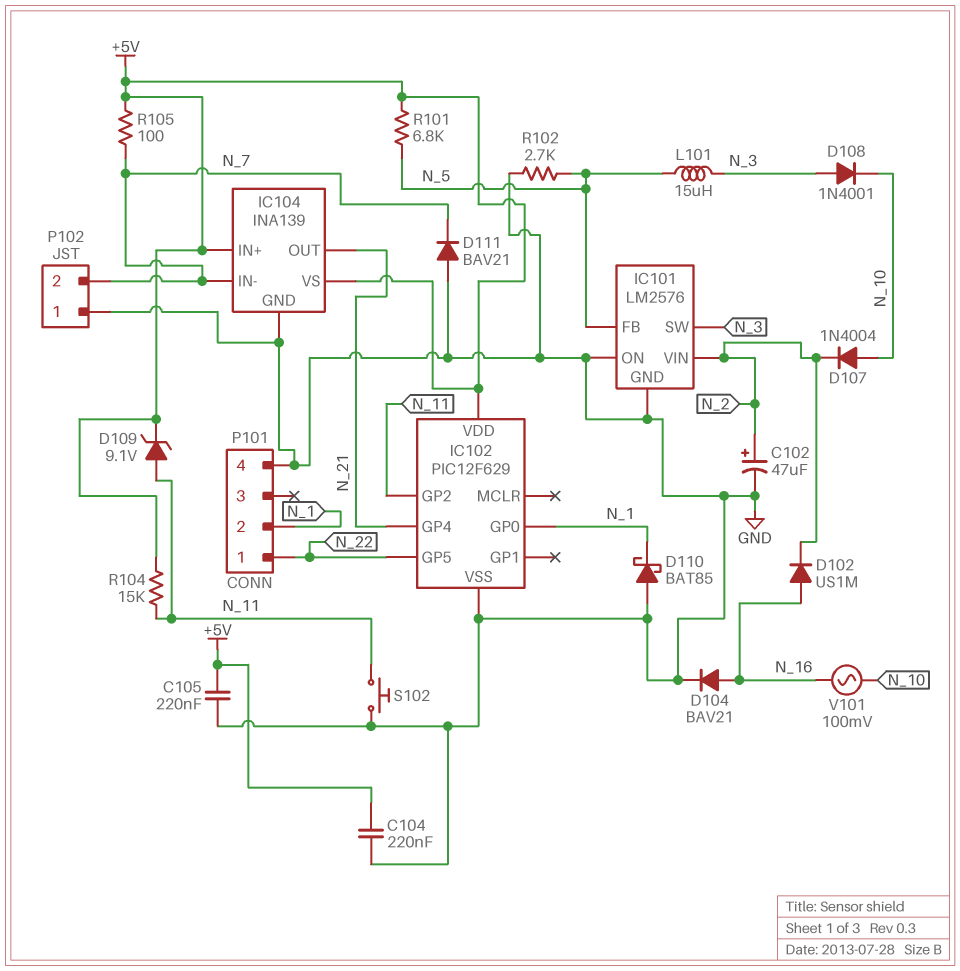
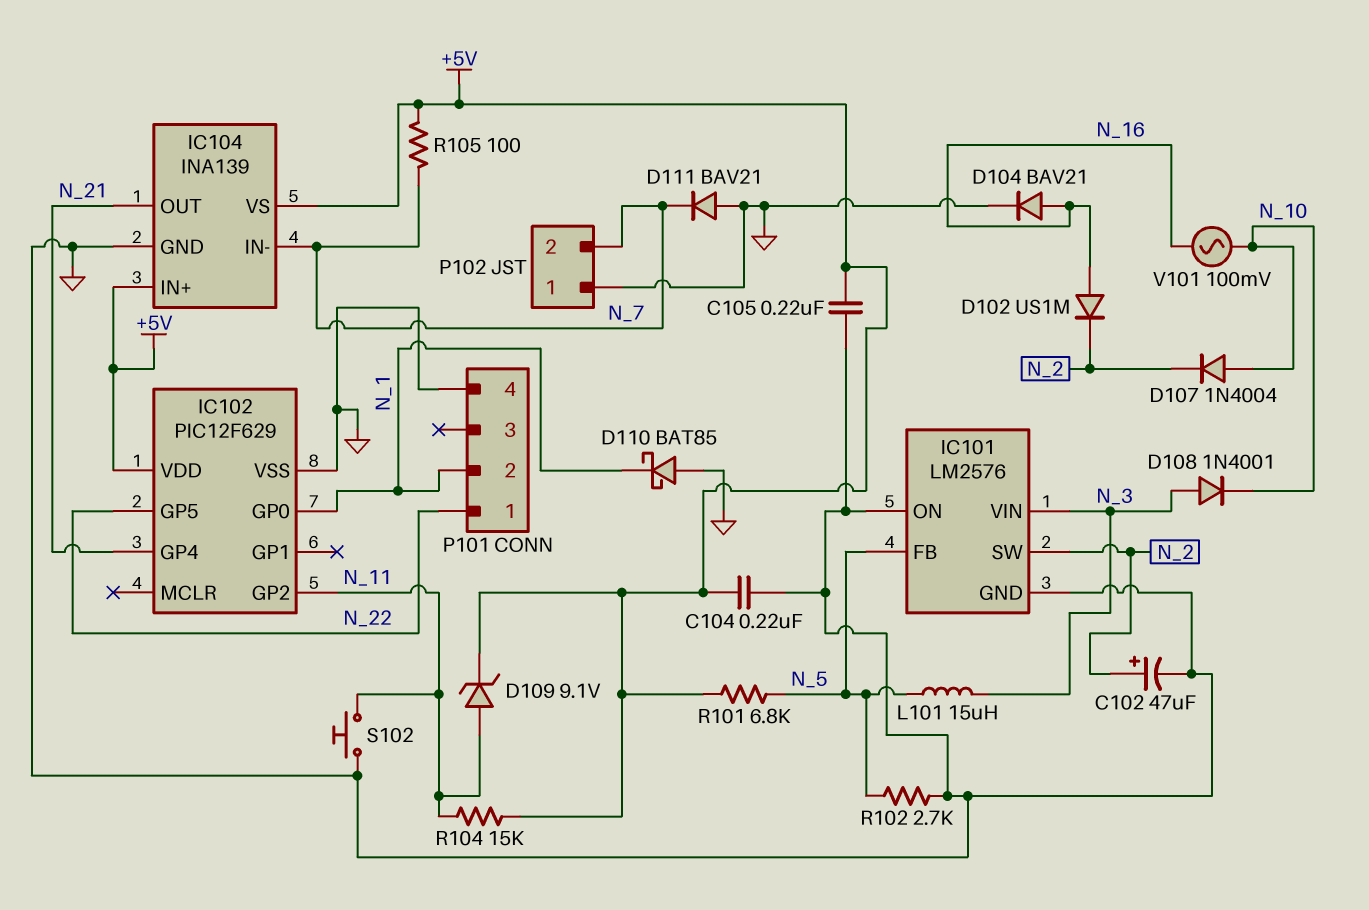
IC101 pin SW: N_3 -> N_2
IC101 pin VIN: N_2 -> N_3

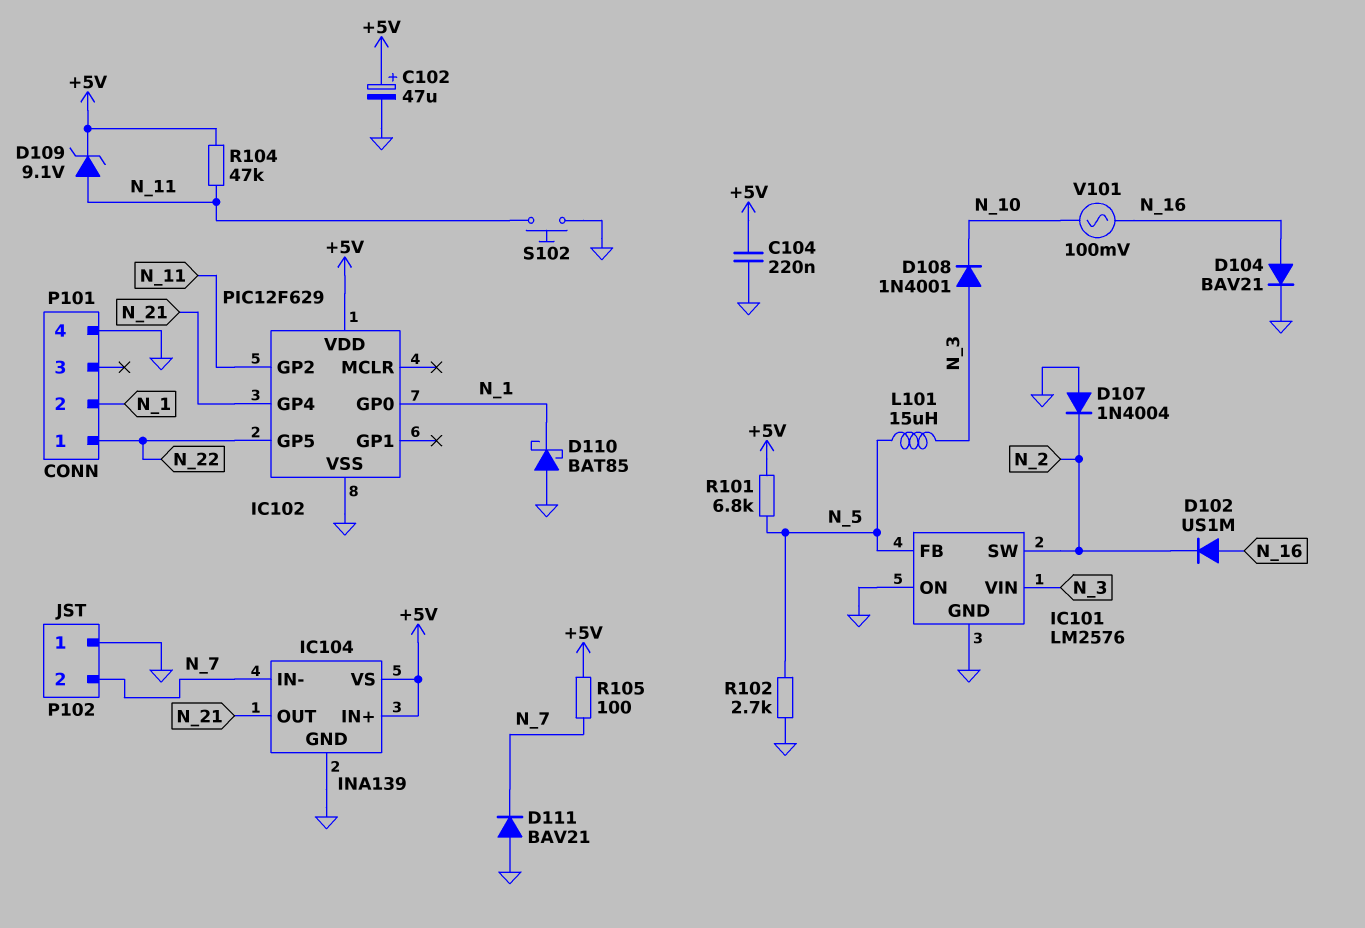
C102: 47uF (plus N_2, minus GND) -> 47uF (plus +5V, minus GND)
C105: 220nF (+5V, GND) -> none
D107: diode 1N4004 (A N_10, K N_2) -> diode 1N4004 (A GND, K N_2)
R104: 15k (+5V, N_11) -> 47k (+5V, N_11)

